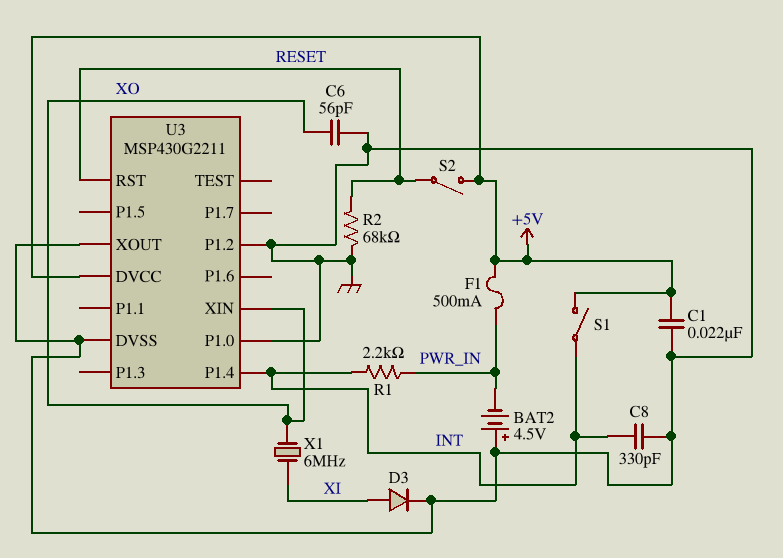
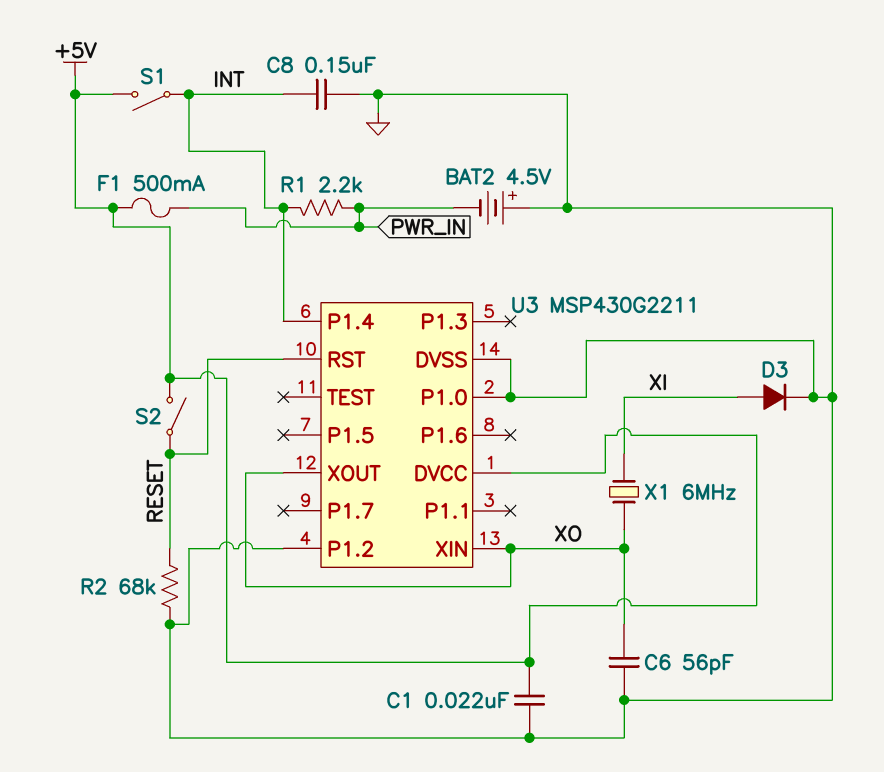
C8: 330pF (GND, INT) -> 150nF (GND, INT)
U3 pin XOUT: GND -> XO

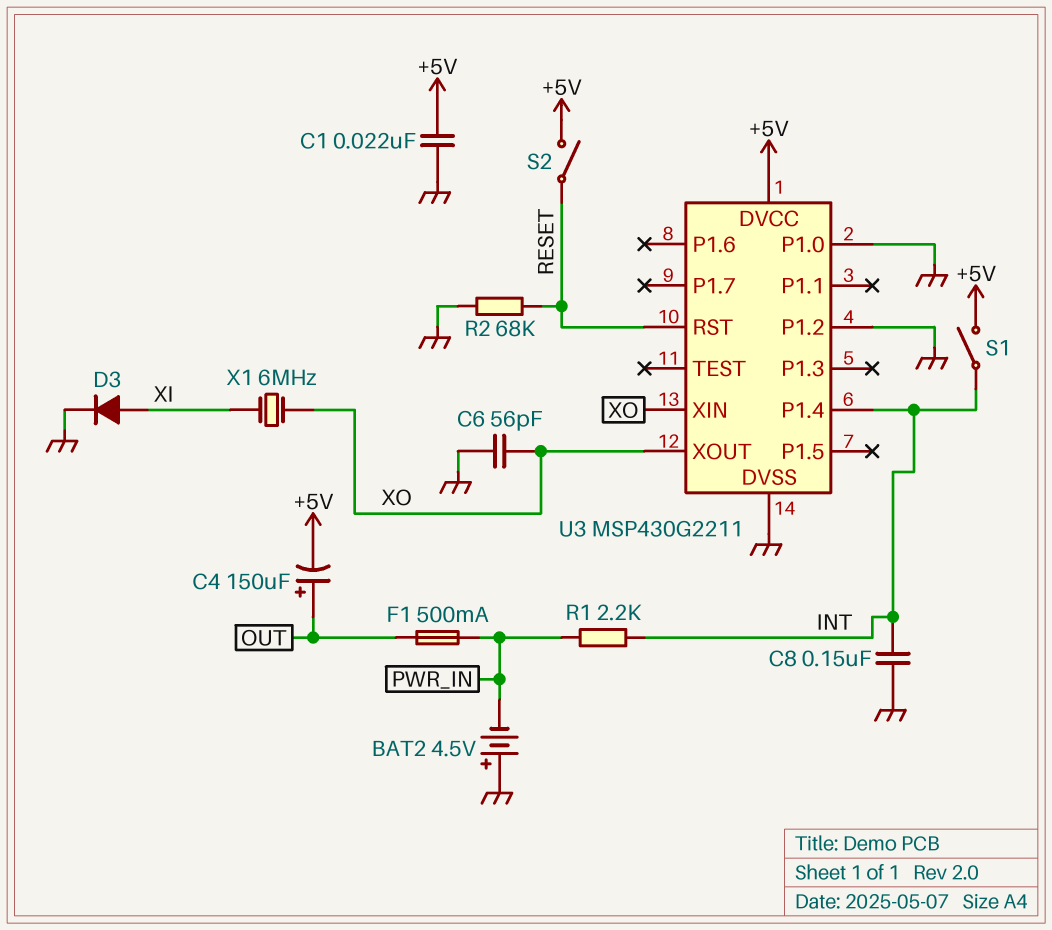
C4: none -> 150uF (plus OUT, minus +5V)
F1: 500mA (+5V, PWR_IN) -> 500mA (OUT, PWR_IN)

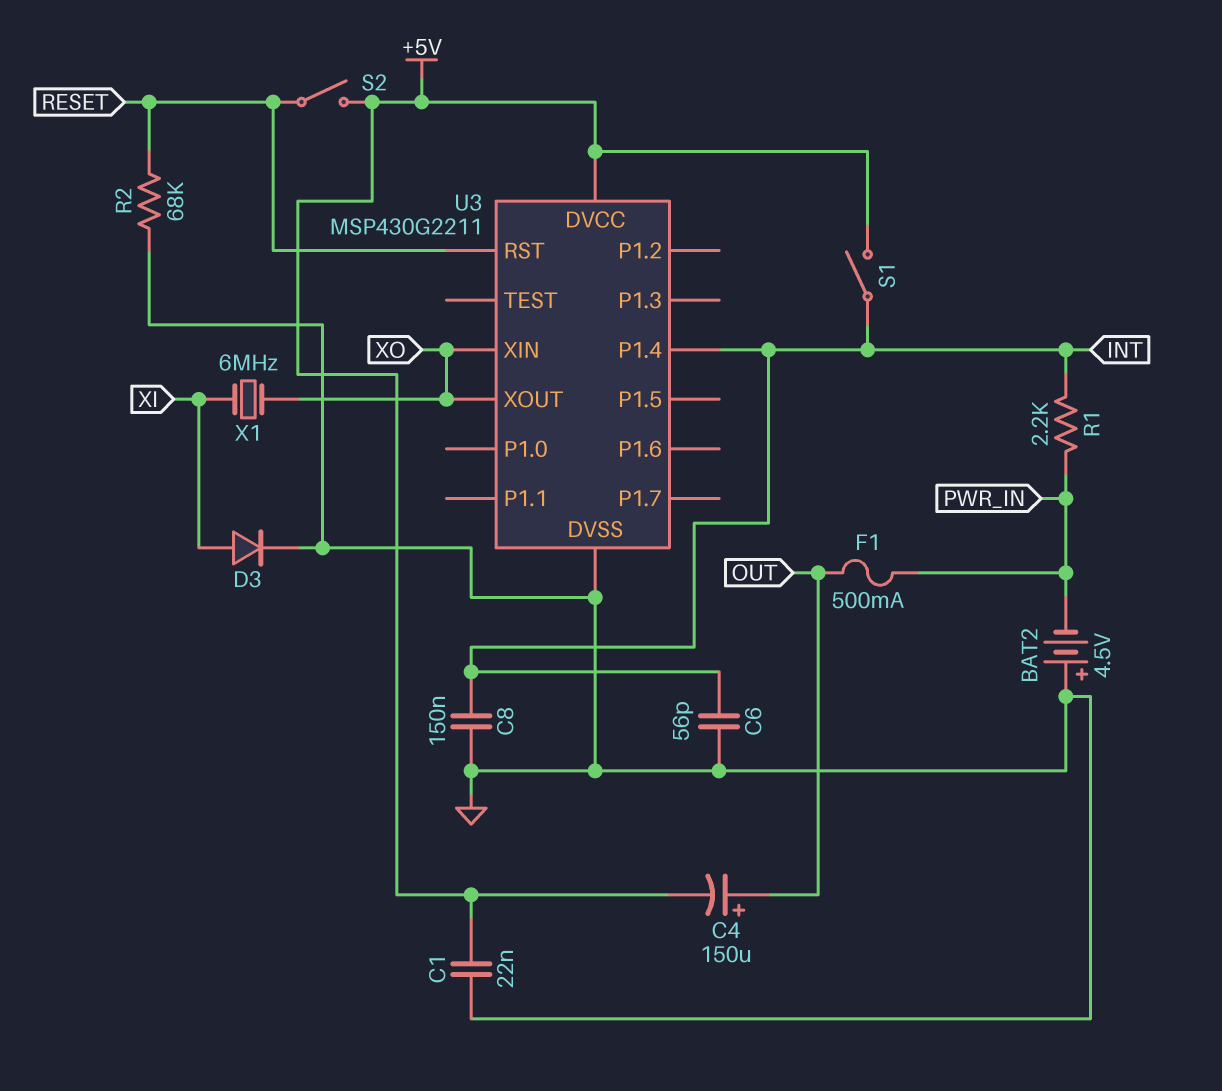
C6: 56pF (GND, XO) -> 56pF (GND, INT)
U3 pin P1.0: GND -> none
U3 pin P1.2: GND -> none

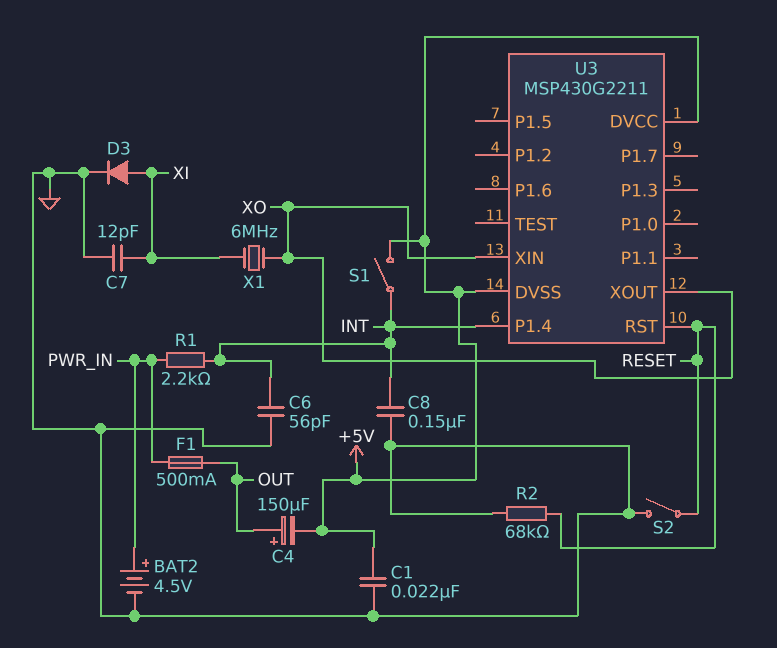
BAT2: 4.5V (plus GND, minus PWR_IN) -> 4.5V (plus PWR_IN, minus GND)
C7: none -> 12pF (GND, XI)
S2: switch (+5V, RESET) -> switch (GND, RESET)
U3 pin DVSS: GND -> +5V

